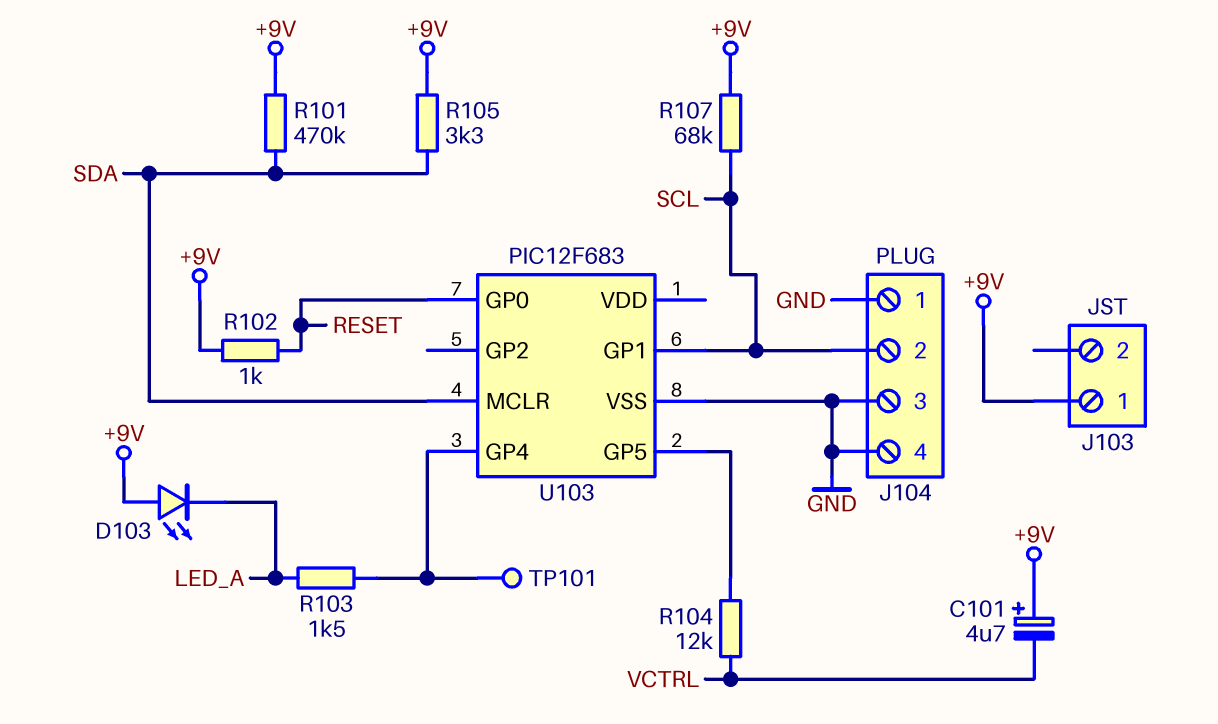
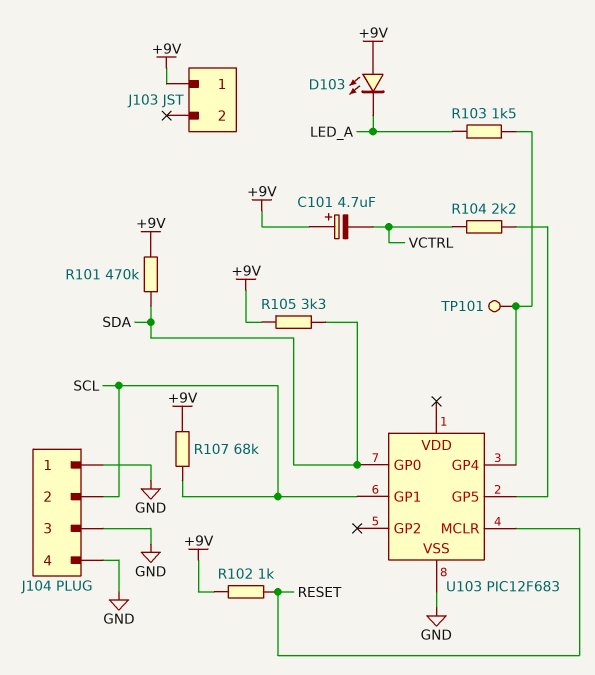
R104: 12k (U103/GP5, VCTRL) -> 2.2k (U103/GP5, VCTRL)
U103 pin GP0: RESET -> SDA
U103 pin MCLR: SDA -> RESET

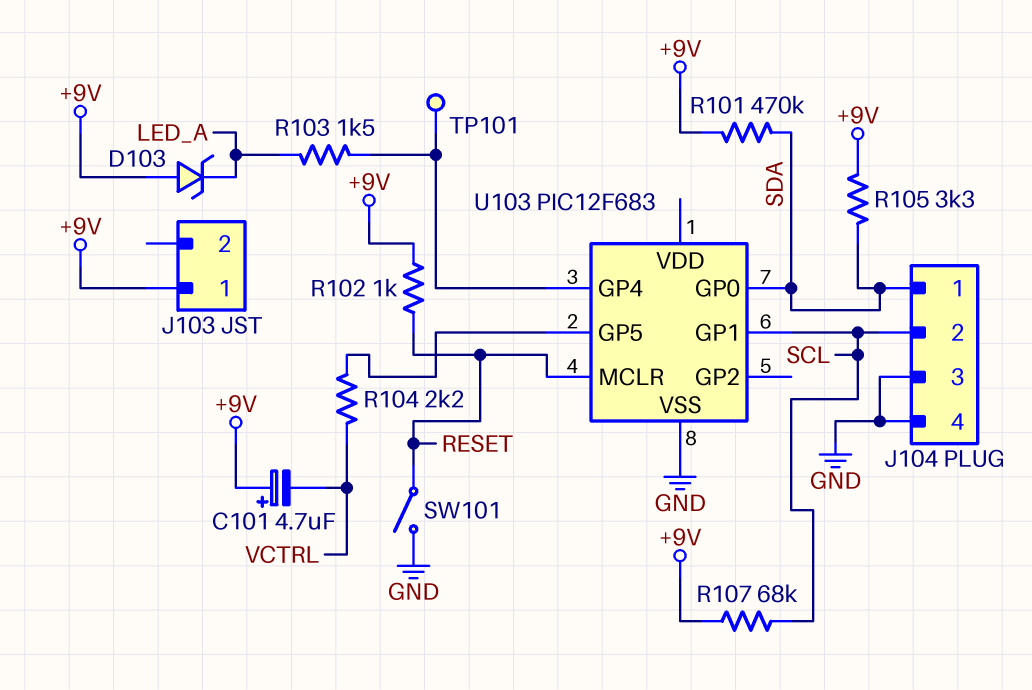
D103: LED (A +9V, K LED_A) -> zener (A +9V, K LED_A)
J104 pin 1: GND -> SDA
SW101: none -> switch (GND, RESET)

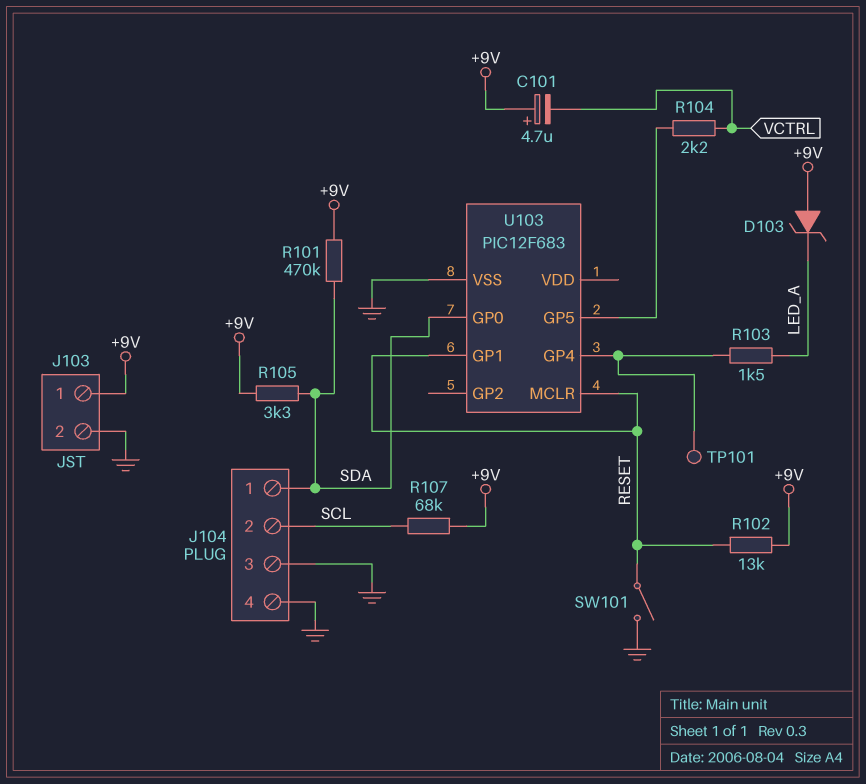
J103 pin 2: none -> GND
R102: 1k (+9V, RESET) -> 13k (+9V, RESET)
U103 pin GP1: SCL -> RESET

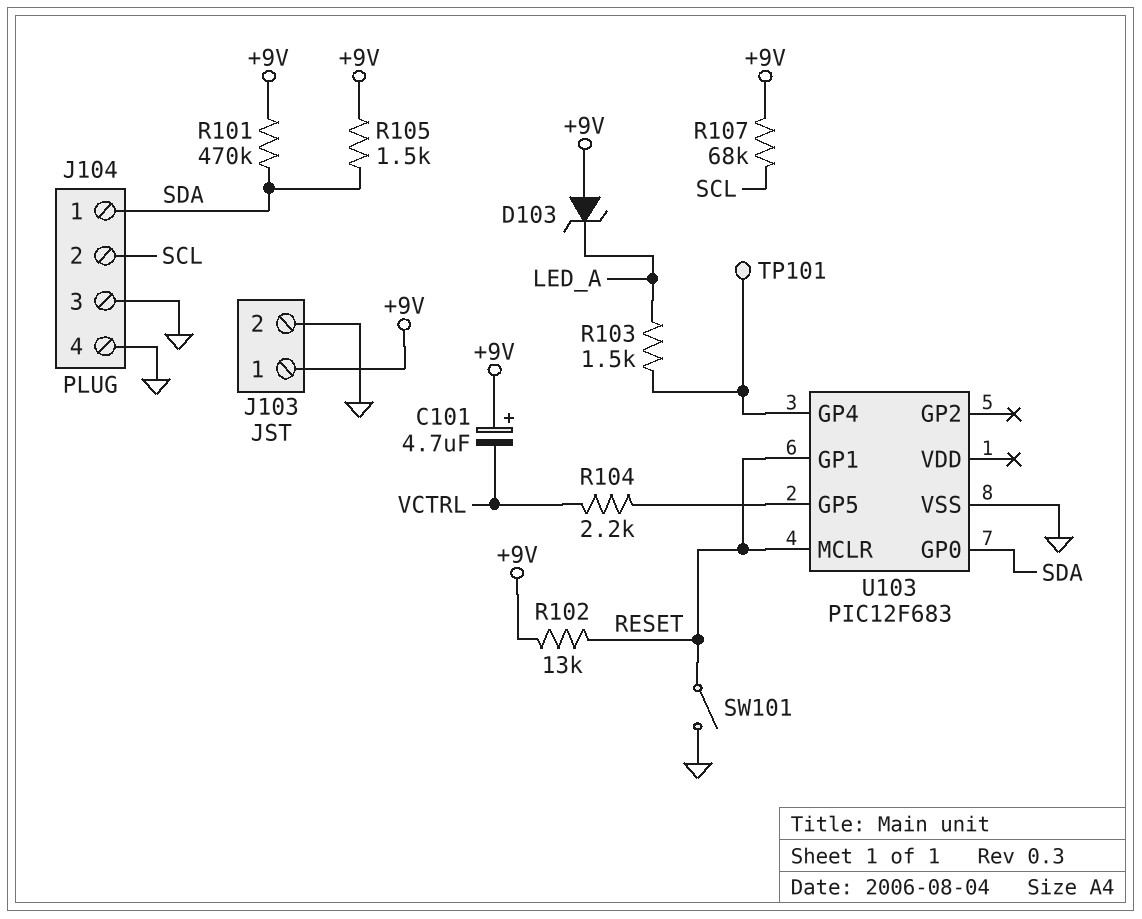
R105: 3.3k (+9V, SDA) -> 1.5k (+9V, SDA)

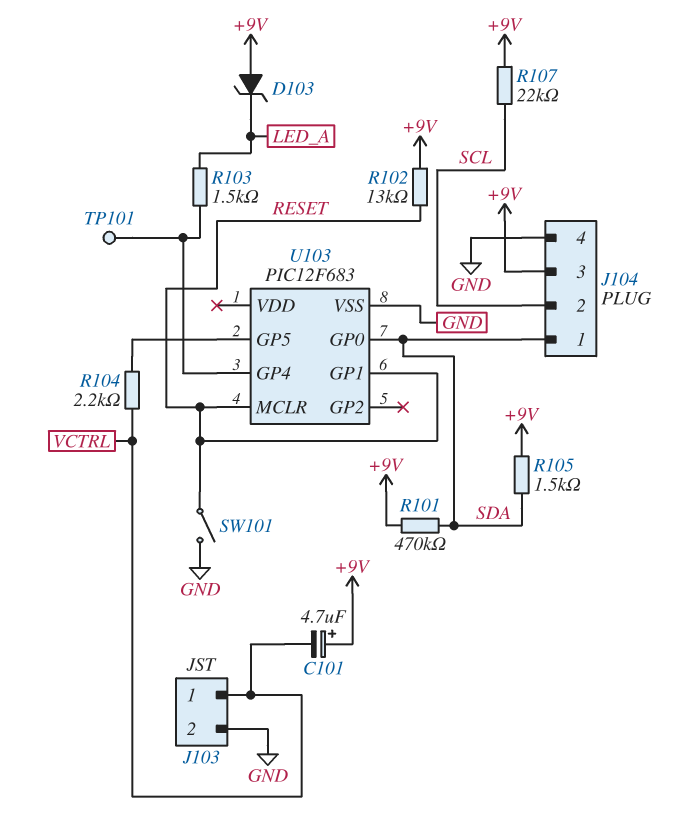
J103 pin 1: +9V -> VCTRL
J104 pin 3: GND -> +9V
R107: 68k (+9V, SCL) -> 22k (+9V, SCL)

